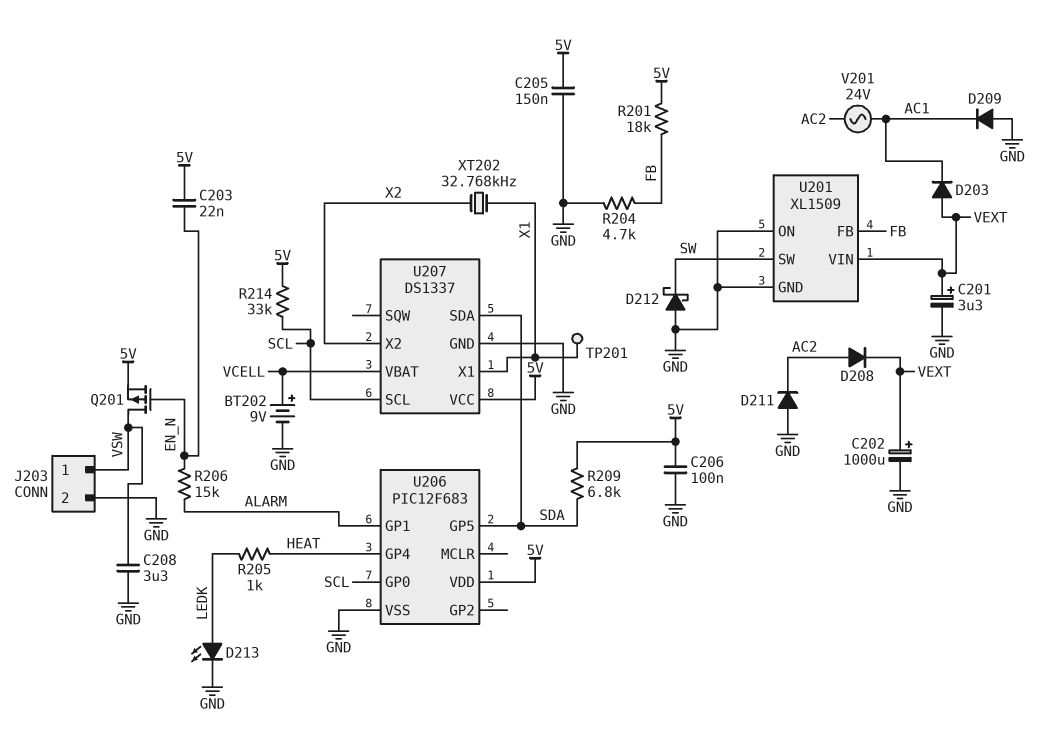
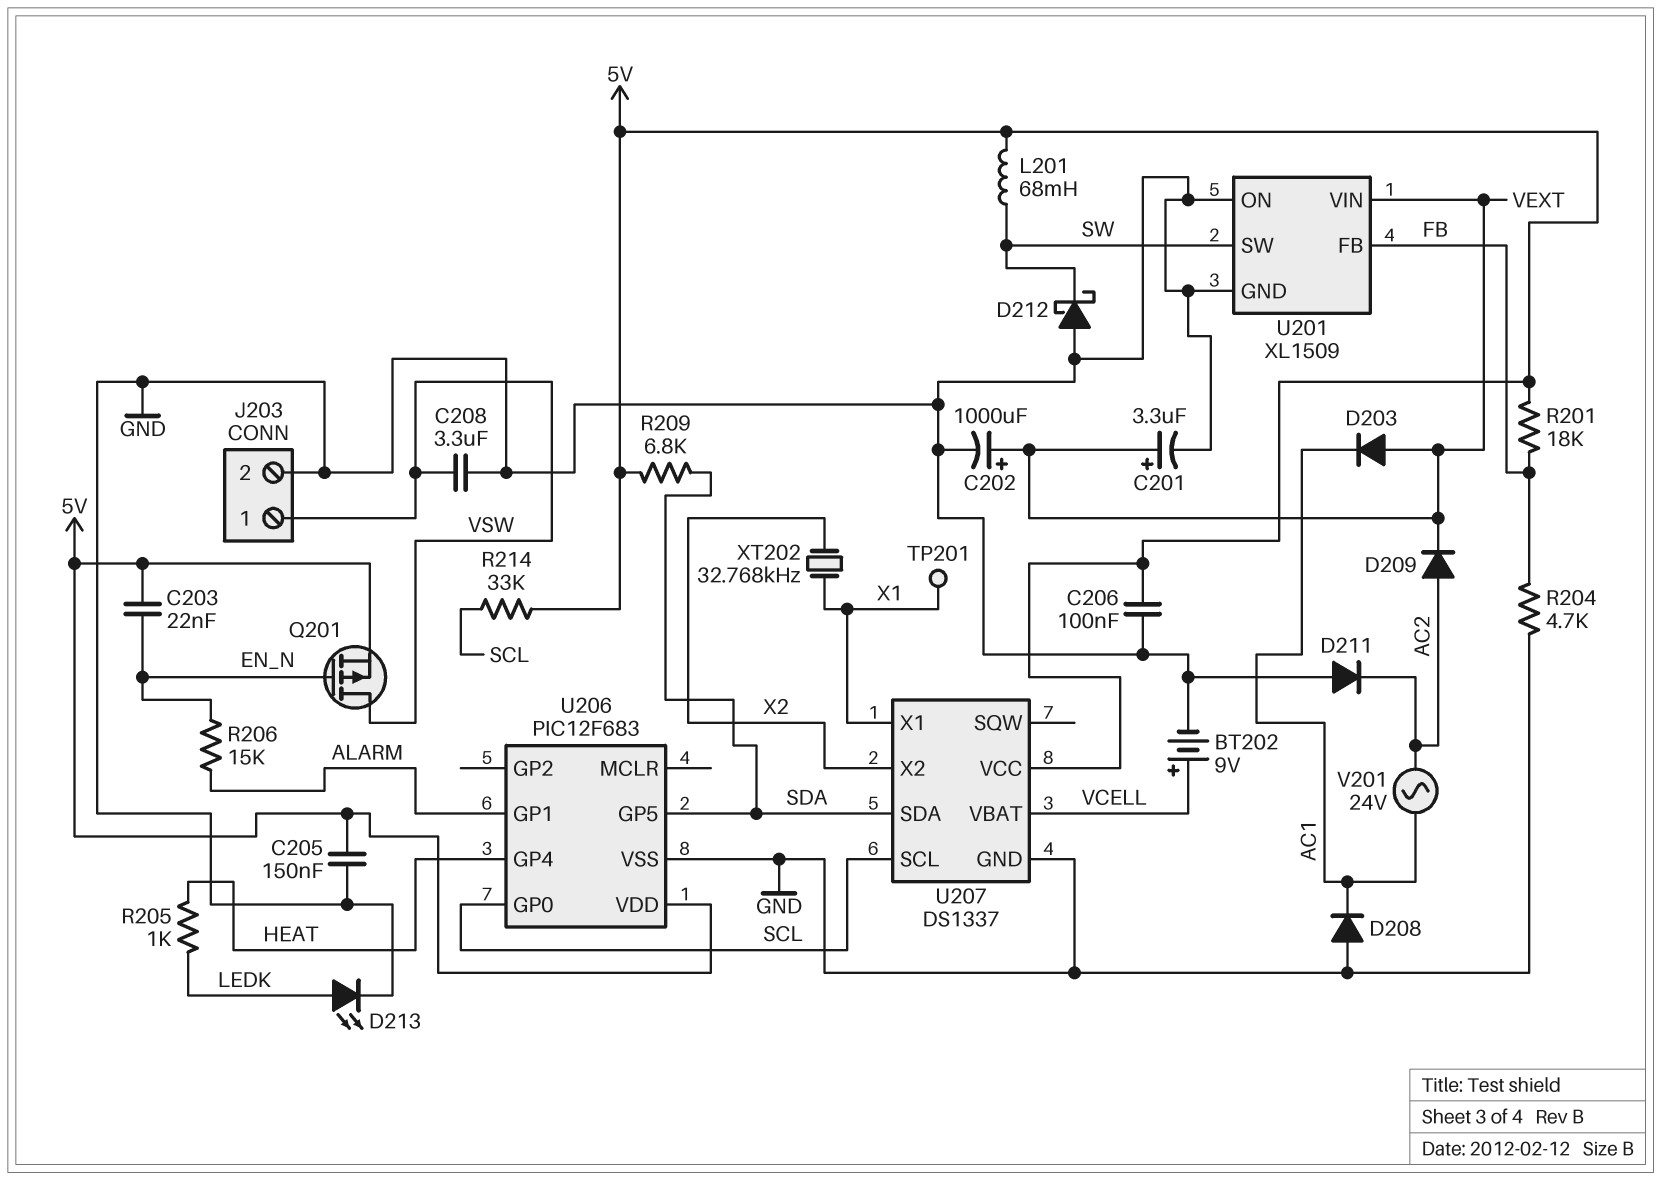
D208: diode (A AC2, K VEXT) -> diode (A GND, K AC1)
D209: diode (A GND, K AC1) -> diode (A AC2, K VEXT)
L201: none -> 68mH (5V, SW)

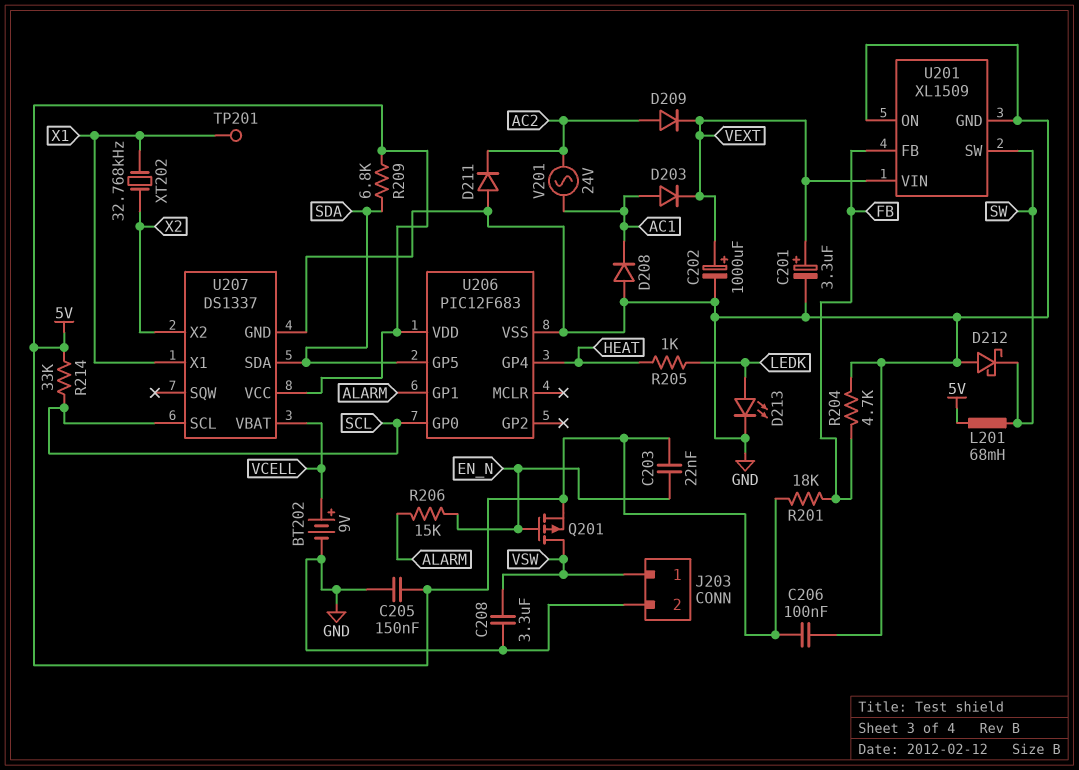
D203: diode (A VEXT, K AC1) -> diode (A AC1, K VEXT)

